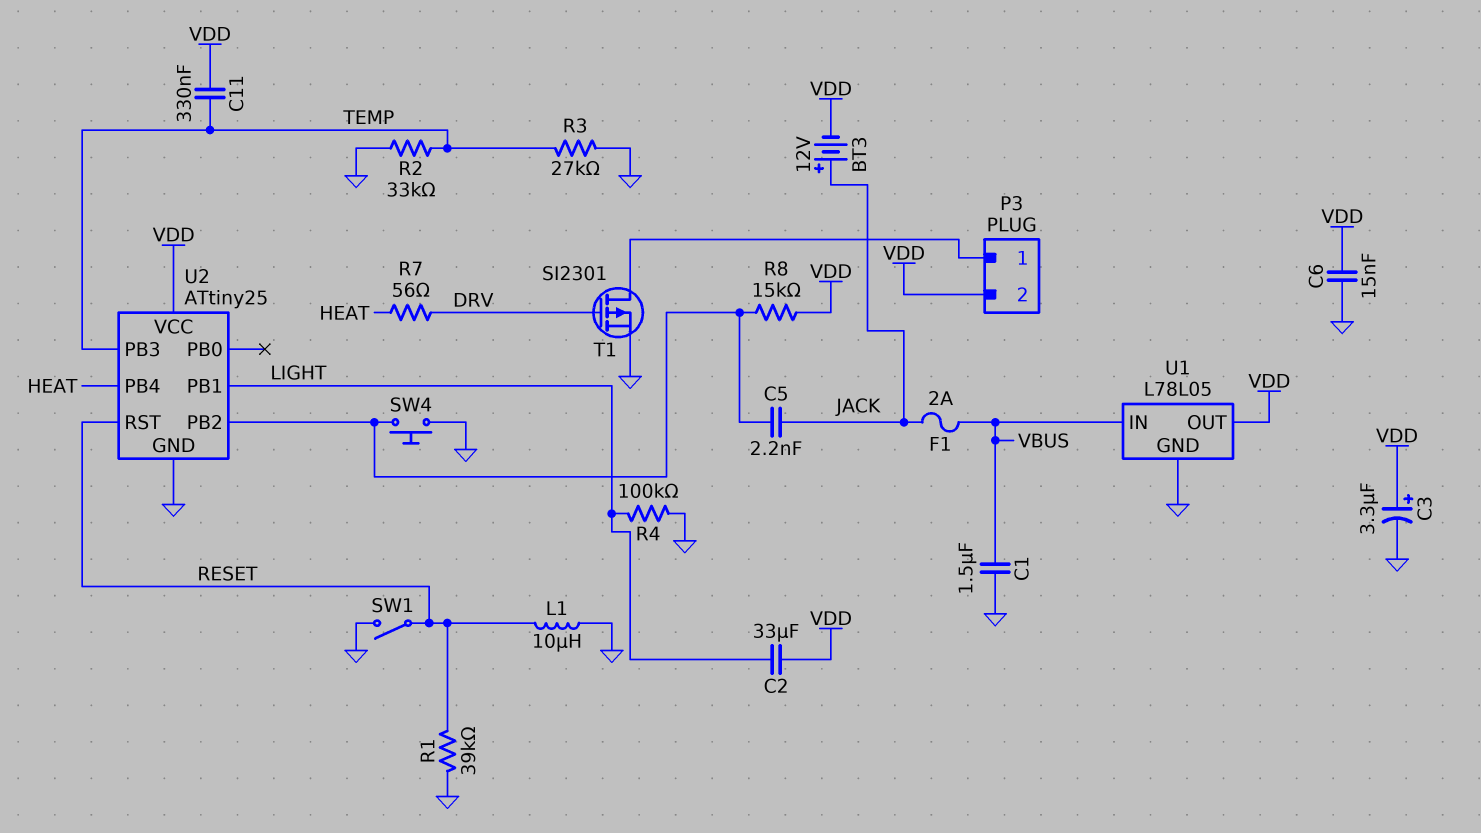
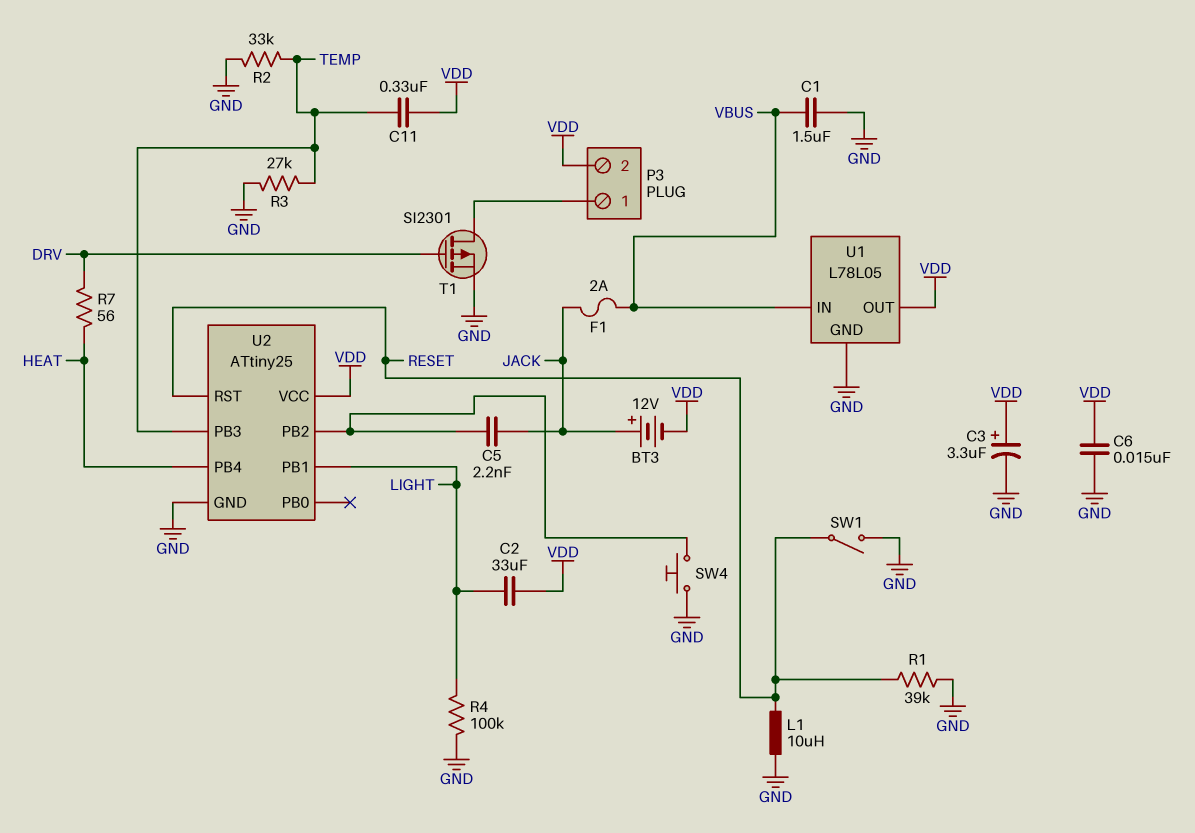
R8: 15k (U2/PB2, VDD) -> none

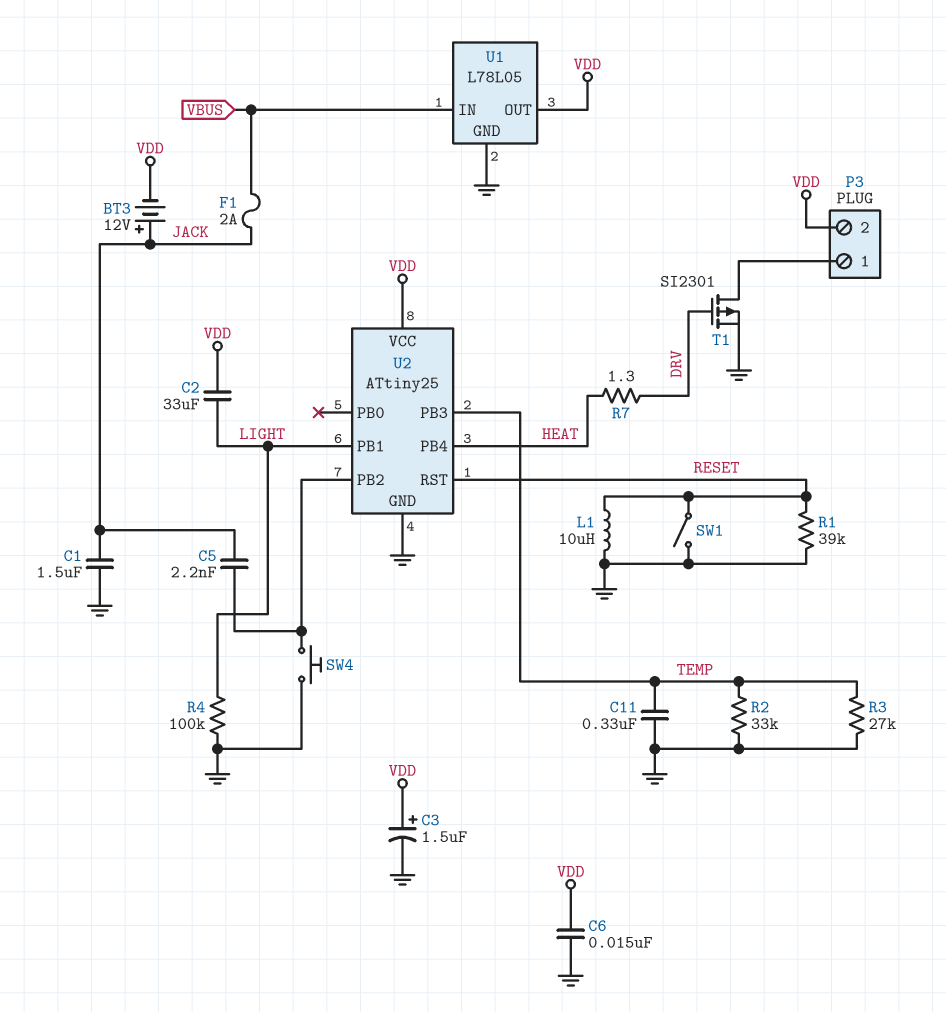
C1: 1.5uF (GND, VBUS) -> 1.5uF (GND, JACK)
C3: 3.3uF (plus VDD, minus GND) -> 1.5uF (plus VDD, minus GND)
C11: 330nF (TEMP, VDD) -> 330nF (GND, TEMP)
R7: 56 (DRV, HEAT) -> 1.3 (DRV, HEAT)

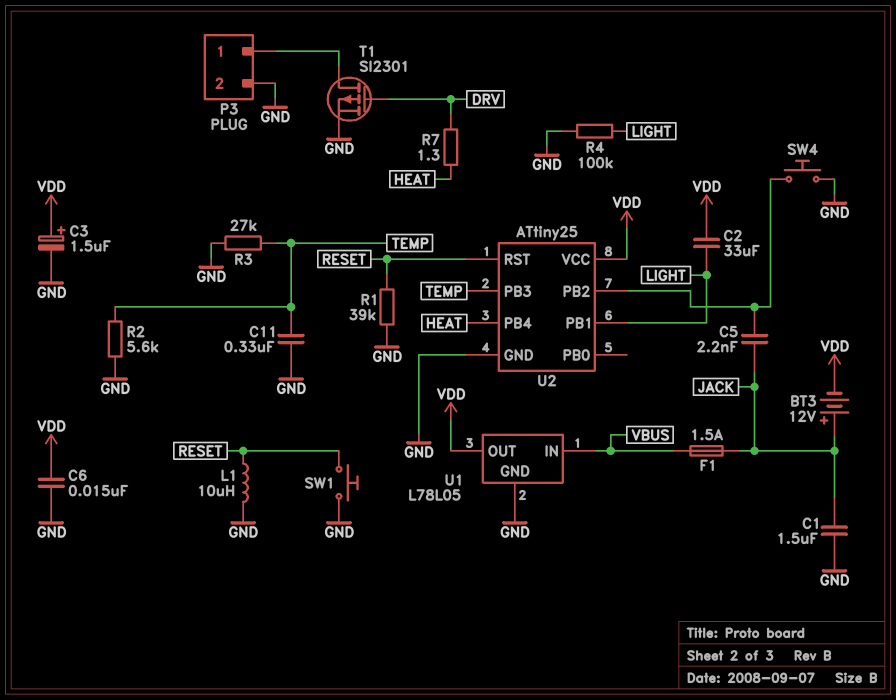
F1: 2A (JACK, VBUS) -> 1.5A (JACK, VBUS)
P3 pin 2: VDD -> GND
R2: 33k (GND, TEMP) -> 5.6k (GND, TEMP)
SW1: switch (GND, RESET) -> button (GND, RESET)

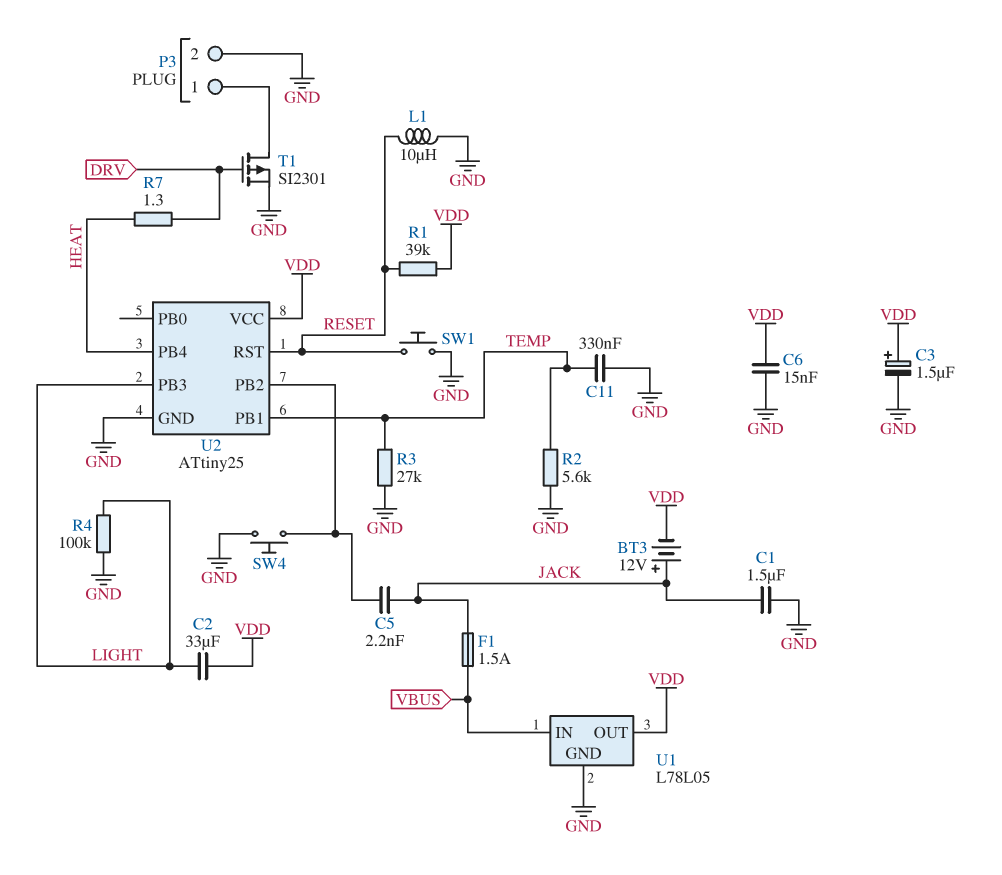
R1: 39k (GND, RESET) -> 39k (RESET, VDD)
U2 pin PB1: LIGHT -> TEMP
U2 pin PB3: TEMP -> LIGHT

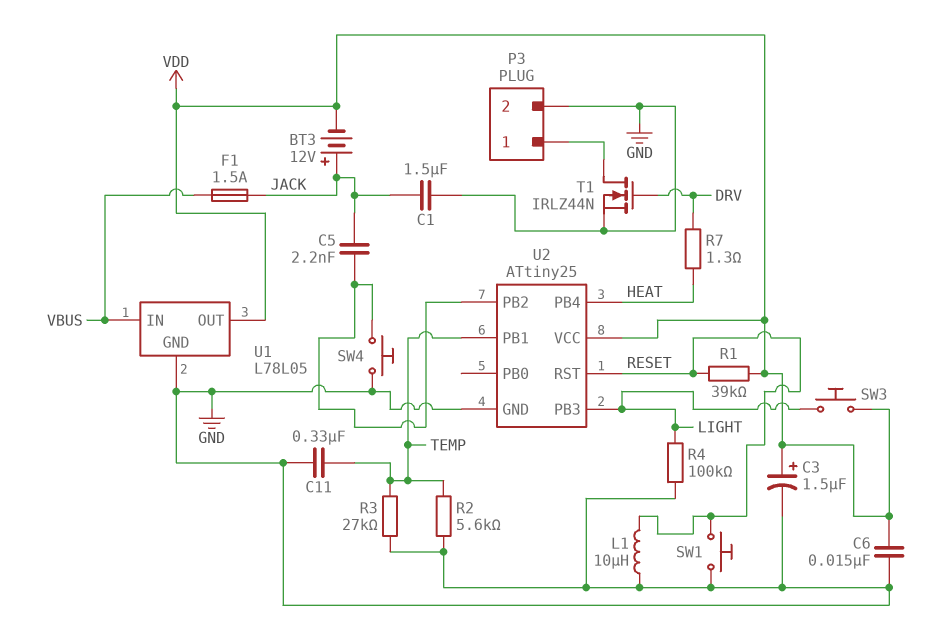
C2: 33uF (LIGHT, VDD) -> none
SW3: none -> button (LIGHT, VDD)
T1: PMOS SI2301 (G DRV, D P3/1, S GND) -> NMOS IRLZ44N (G DRV, D P3/1, S GND)

